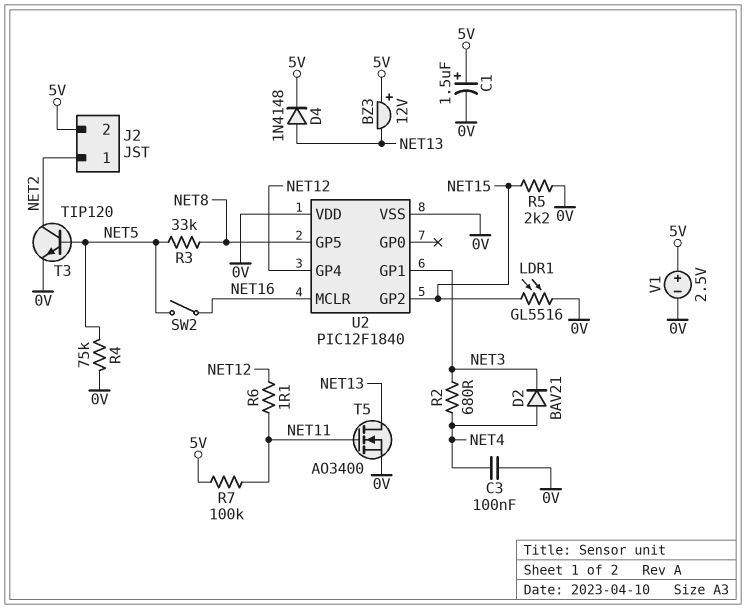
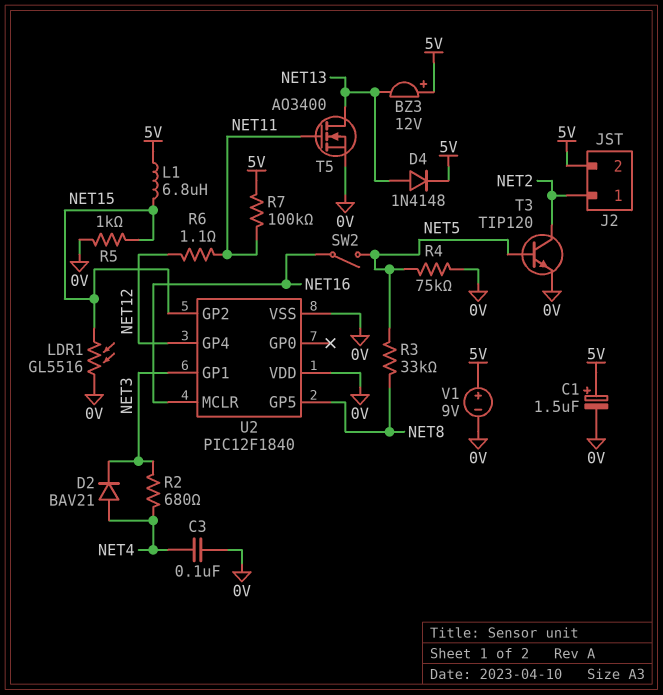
L1: none -> 6.8uH (5V, NET15)
R5: 2.2k (0V, NET15) -> 1k (0V, NET15)
V1: 2.5V (plus 5V, minus 0V) -> 9V (plus 5V, minus 0V)

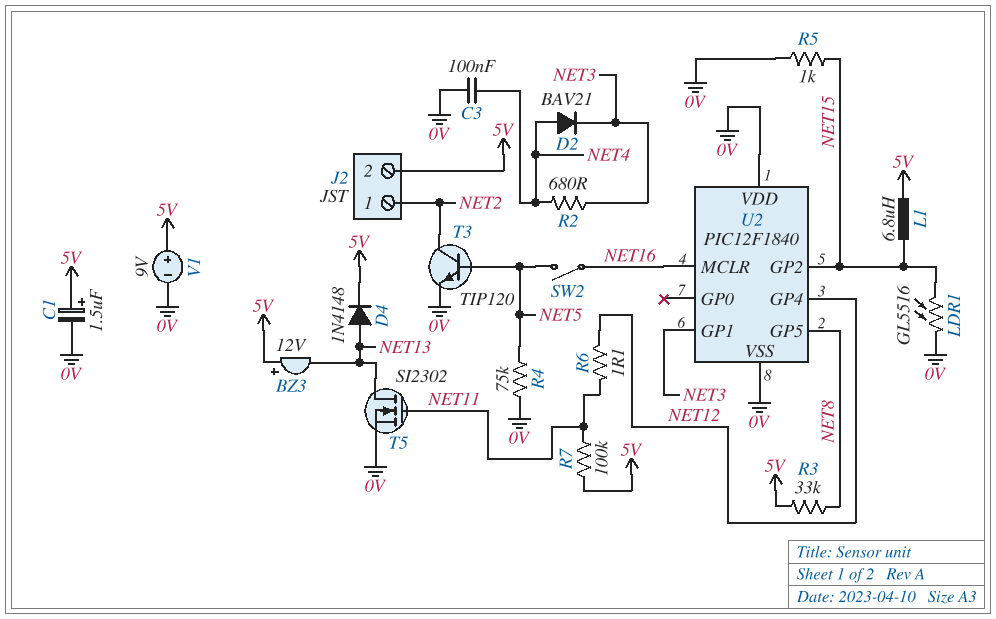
R3: 33k (NET5, NET8) -> 33k (5V, NET8)
T5: NMOS AO3400 (G NET11, D NET13, S 0V) -> NMOS SI2302 (G NET11, D NET13, S 0V)

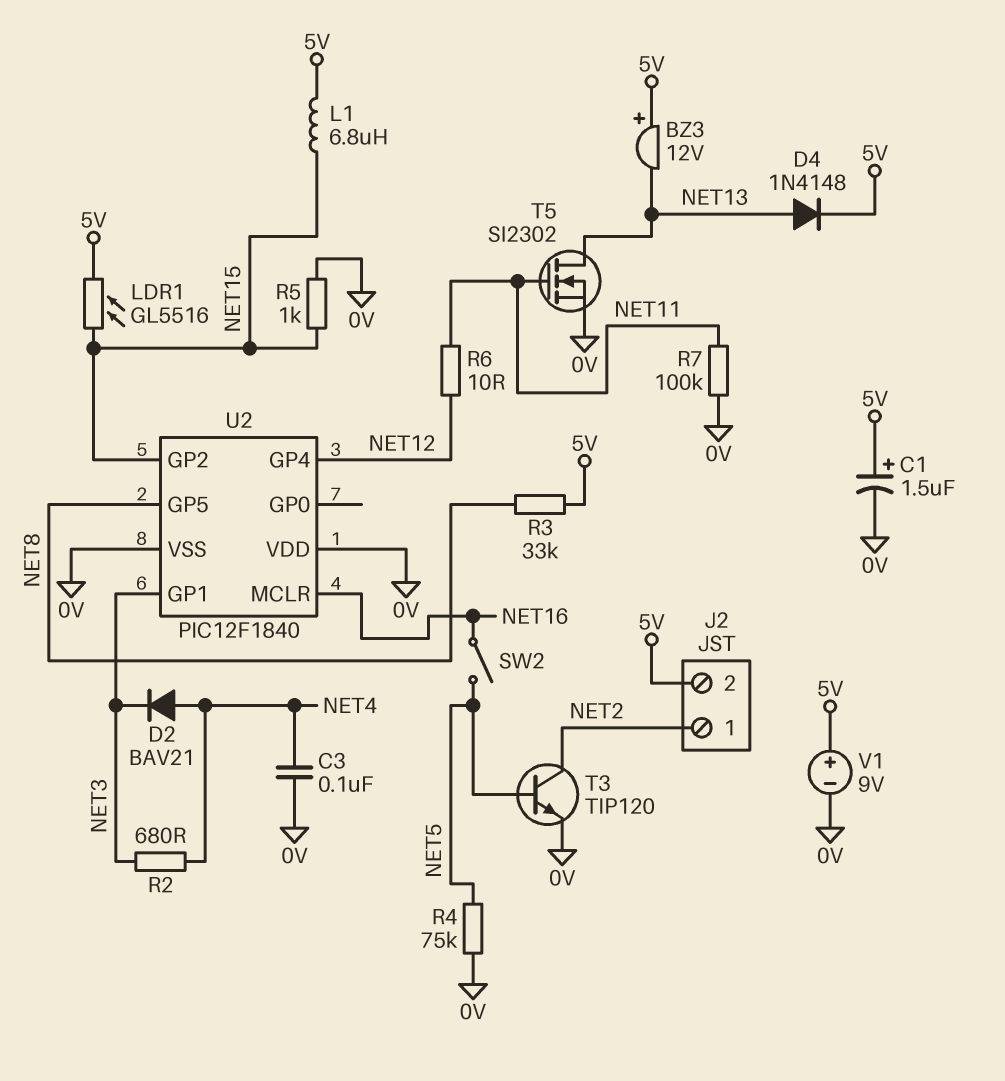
LDR1: GL5516 (0V, NET15) -> GL5516 (5V, NET15)
R6: 1.1 (NET11, NET12) -> 10 (NET11, NET12)
R7: 100k (5V, NET11) -> 100k (0V, NET11)

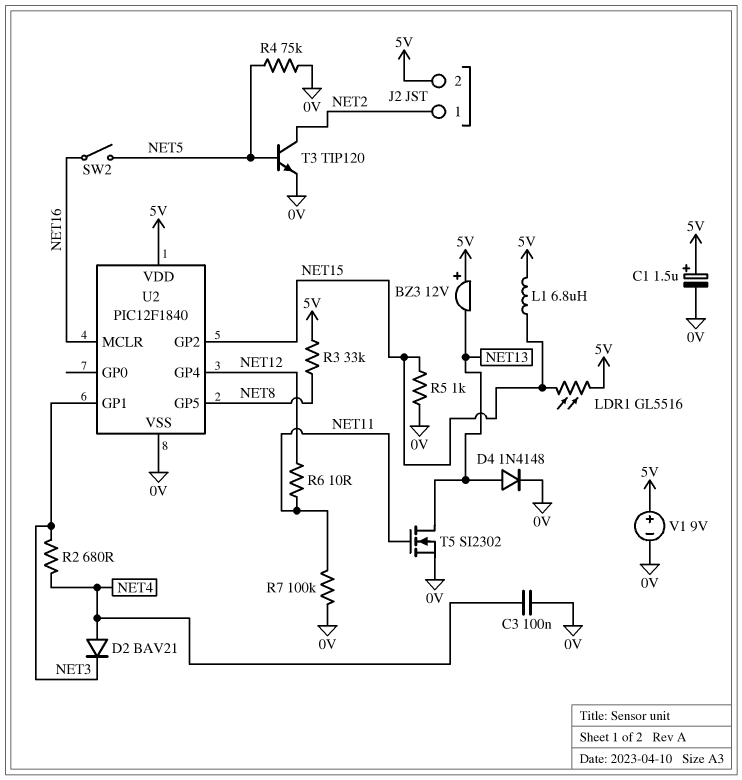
D4: diode 1N4148 (A NET13, K 5V) -> diode 1N4148 (A NET13, K 0V)
U2 pin VDD: 0V -> 5V

